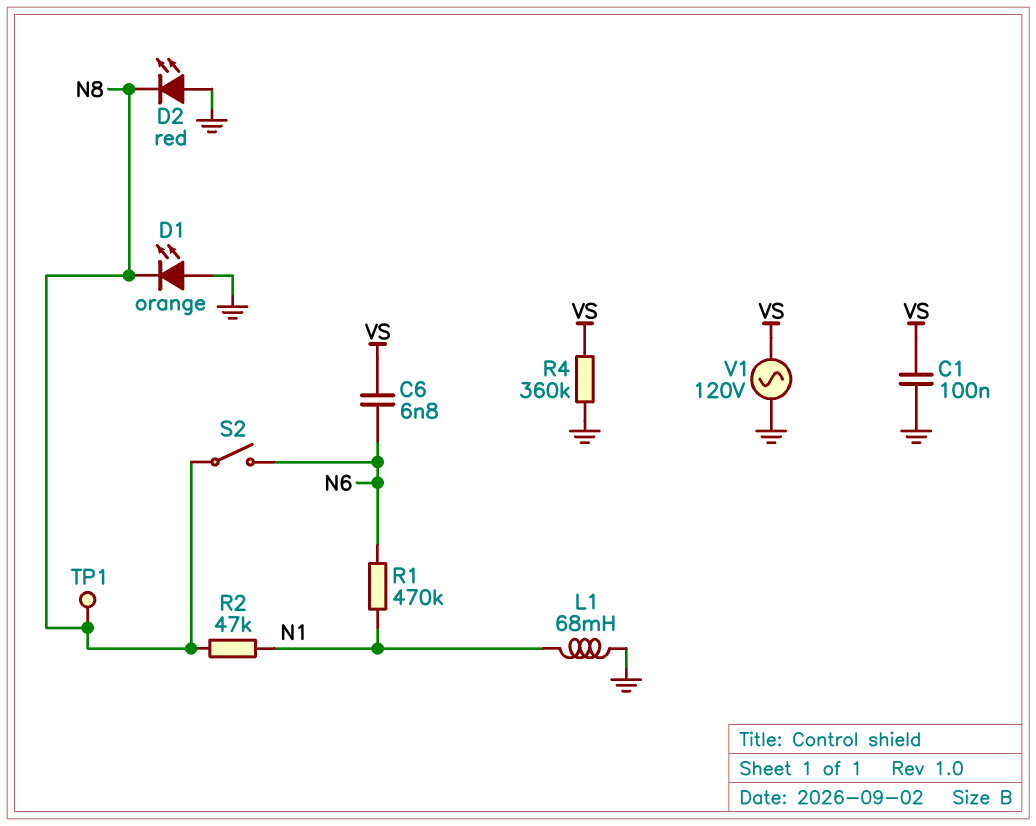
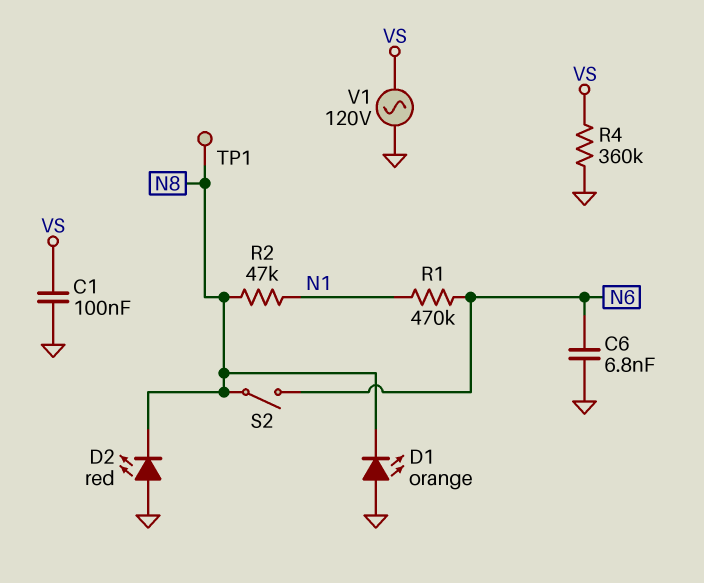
C6: 6.8nF (N6, VS) -> 6.8nF (GND, N6)
L1: 68mH (GND, N1) -> none

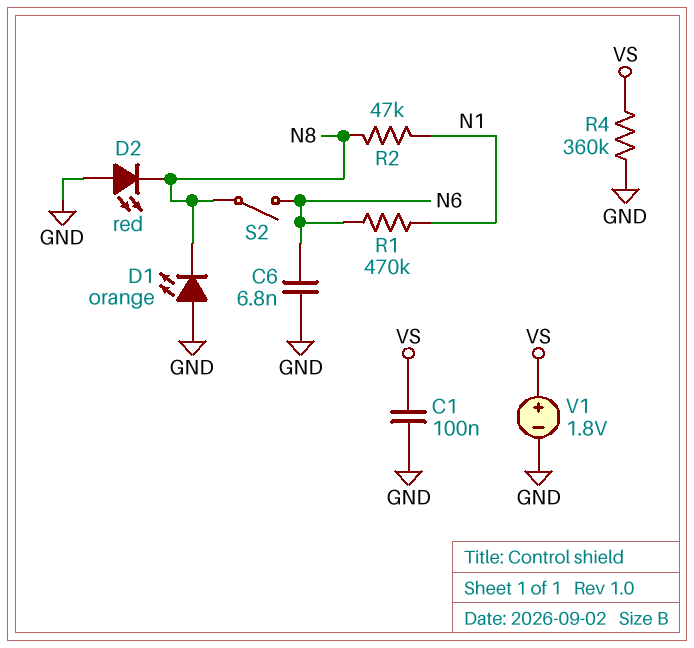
TP1: test point (N8) -> none
V1: AC 120V (GND, VS) -> 1.8V (plus VS, minus GND)

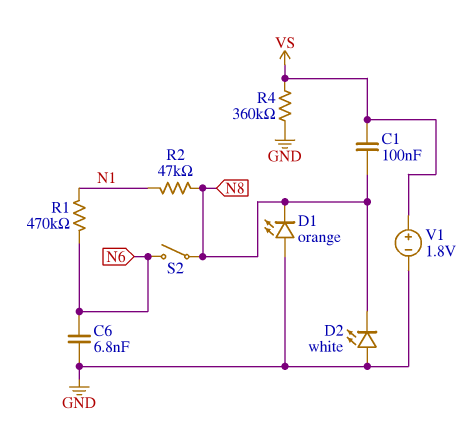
C1: 100nF (GND, VS) -> 100nF (N8, VS)
D2: LED red (A GND, K N8) -> LED white (A GND, K N8)

